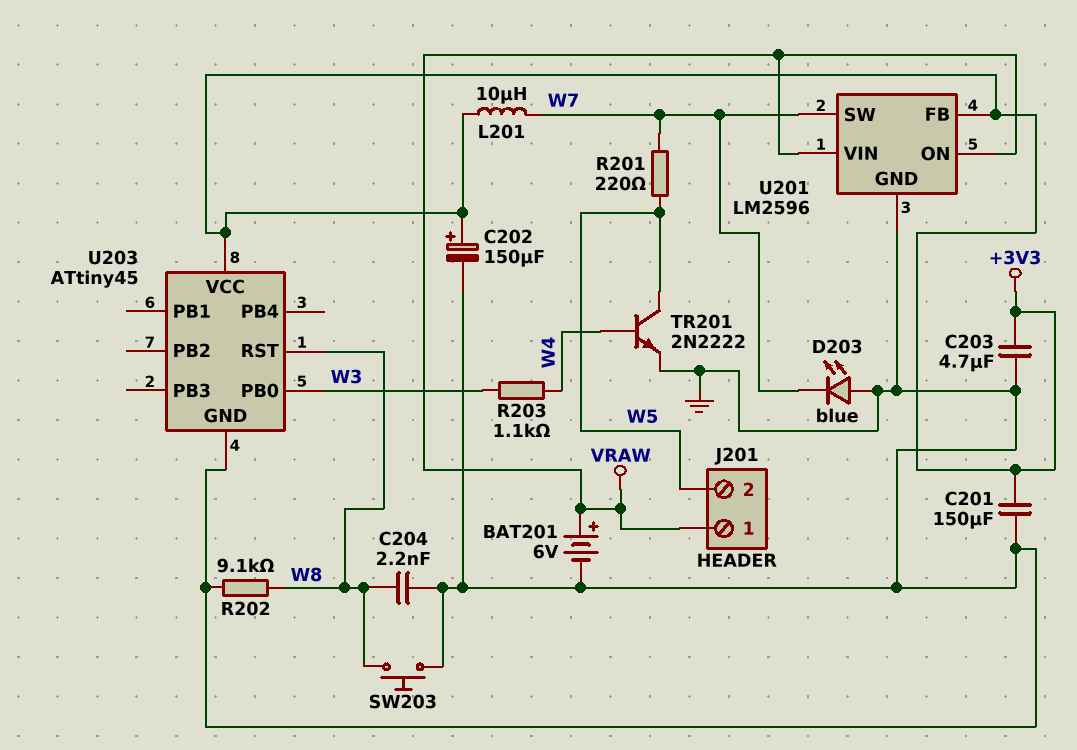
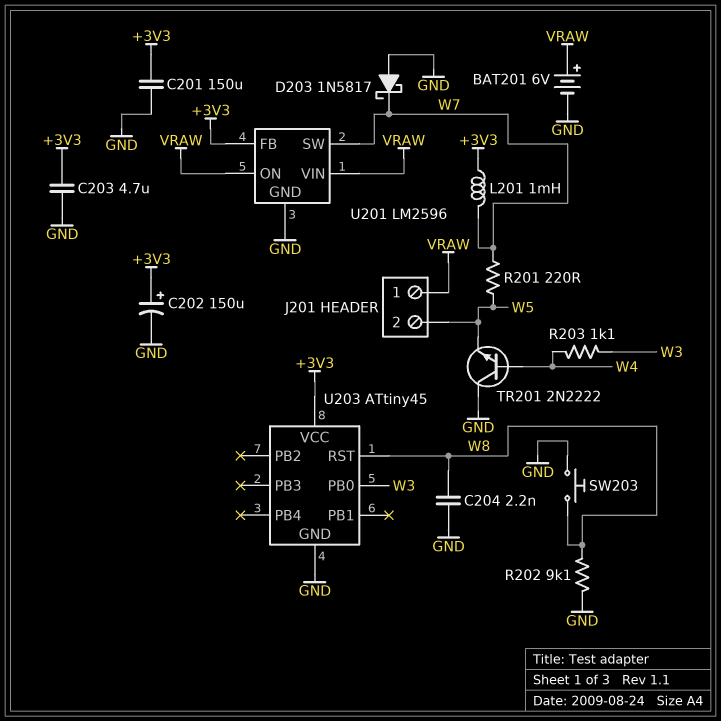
D203: LED blue (A GND, K W7) -> schottky 1N5817 (A GND, K W7)
L201: 10uH (+3V3, W7) -> 1mH (+3V3, W7)
TR201: NPN 2N2222 (B W4, C W5, E GND) -> NPN 2N2222 (B W4, C GND, E W5)

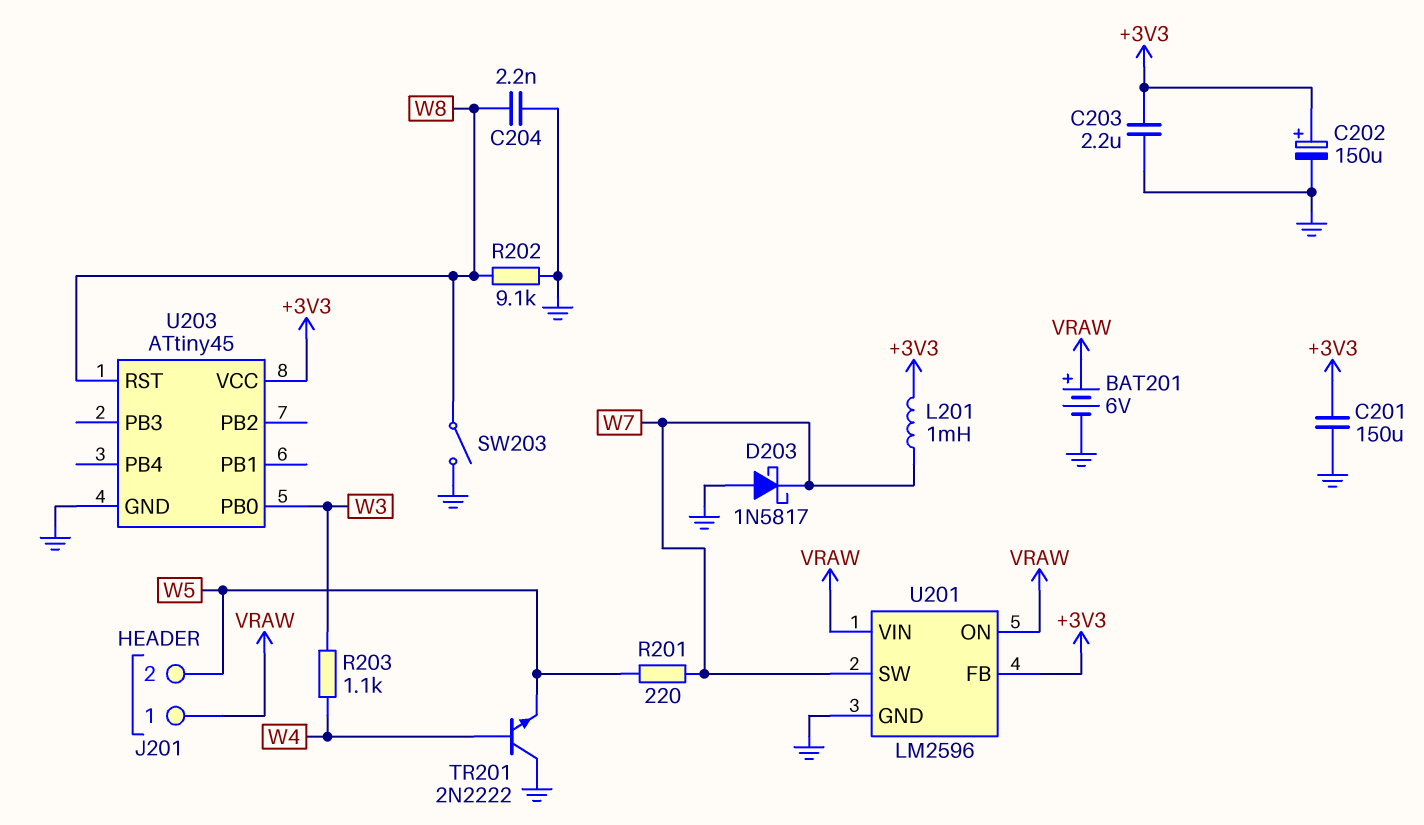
C203: 4.7uF (+3V3, GND) -> 2.2uF (+3V3, GND)
SW203: button (GND, W8) -> switch (GND, W8)

